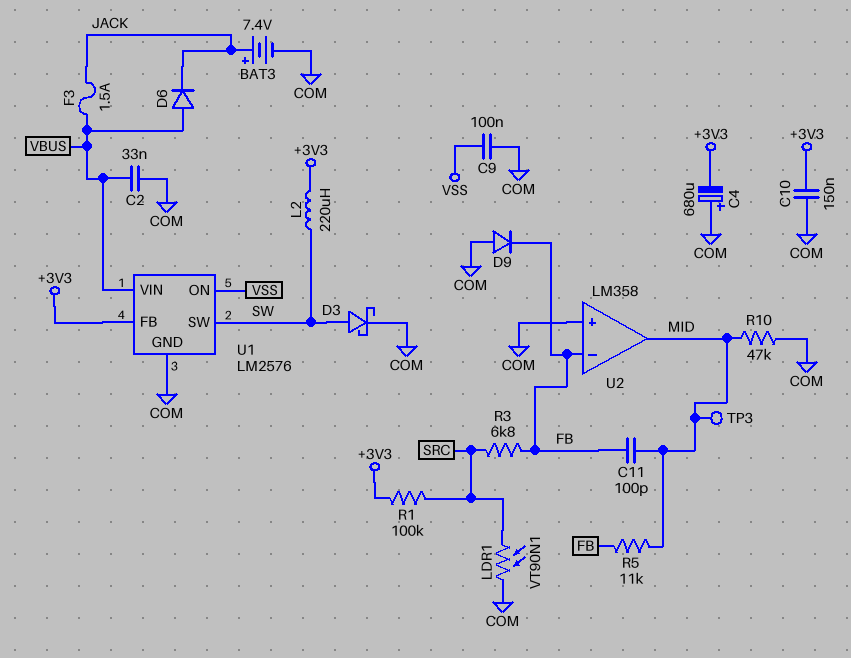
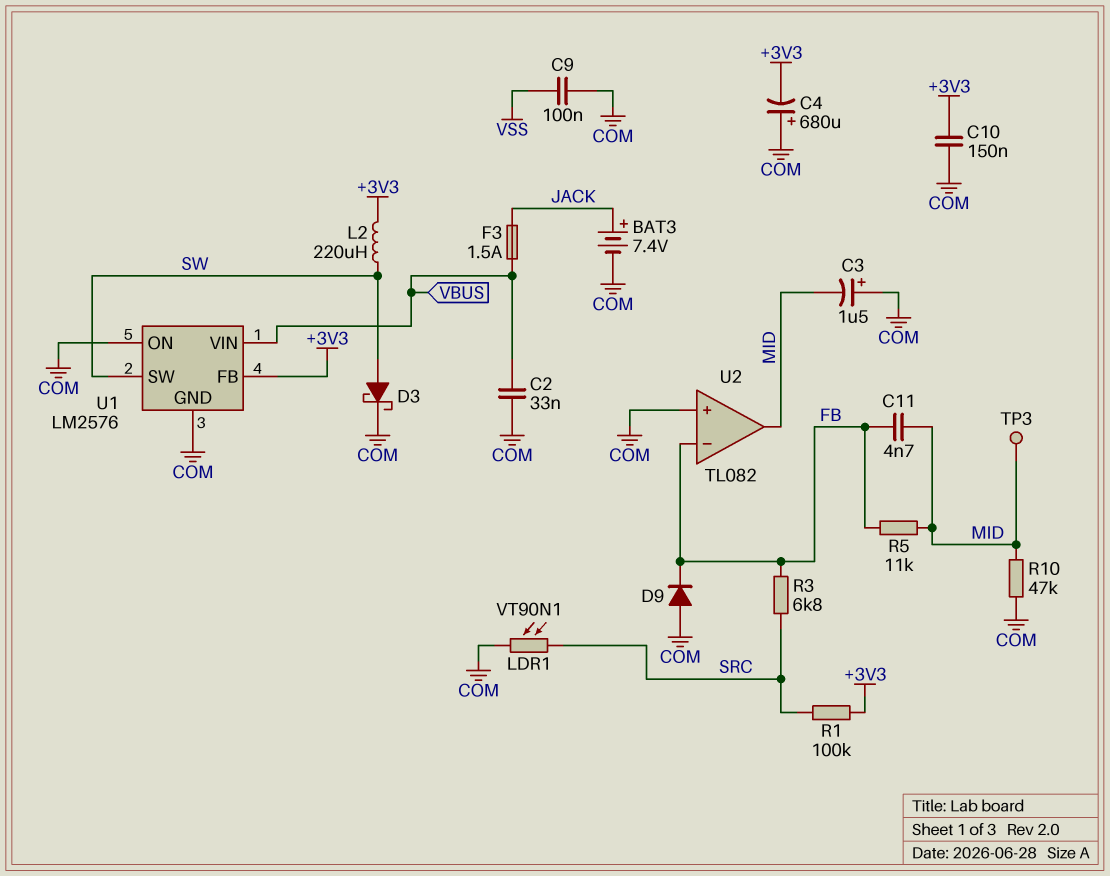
C3: none -> 1.5uF (plus COM, minus MID)
C11: 100pF (FB, MID) -> 4.7nF (FB, MID)
D6: diode (A VBUS, K JACK) -> none
U1 pin ON: VSS -> COM
U2: LM358 -> TL082

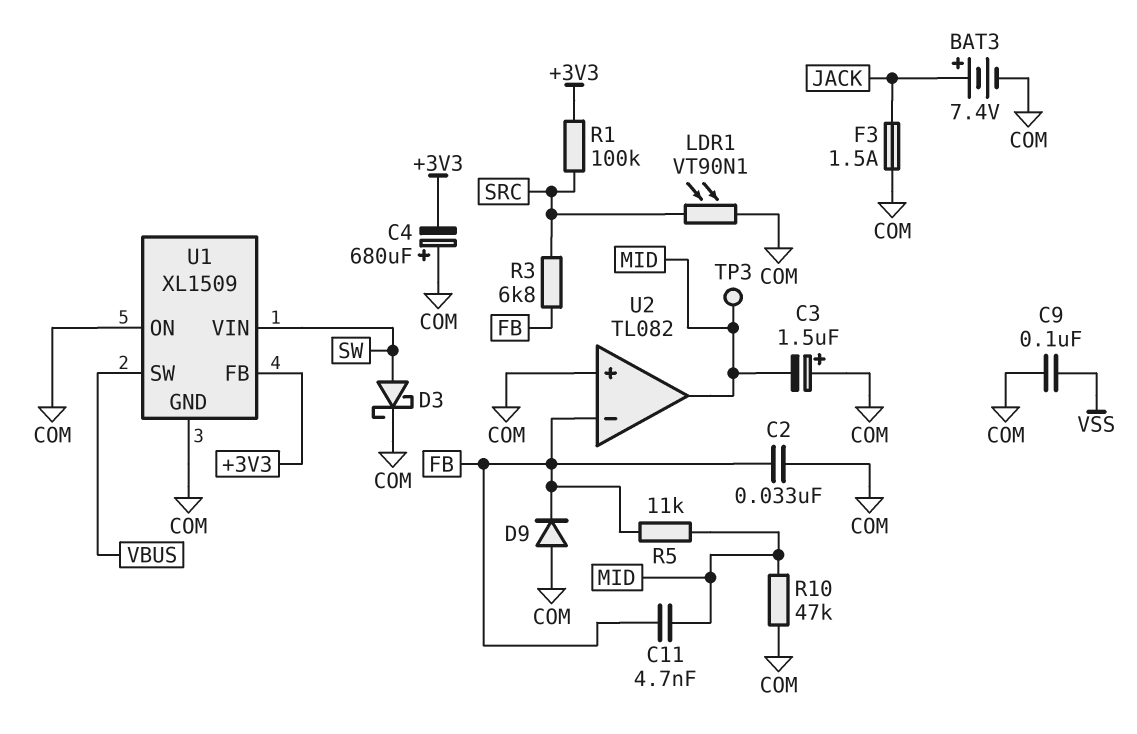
C2: 33nF (COM, VBUS) -> 33nF (COM, FB)
C10: 150nF (+3V3, COM) -> none
F3: 1.5A (JACK, VBUS) -> 1.5A (COM, JACK)
L2: 220uH (+3V3, SW) -> none
U1: LM2576 -> XL1509
U1 pin SW: SW -> VBUS
U1 pin VIN: VBUS -> SW

